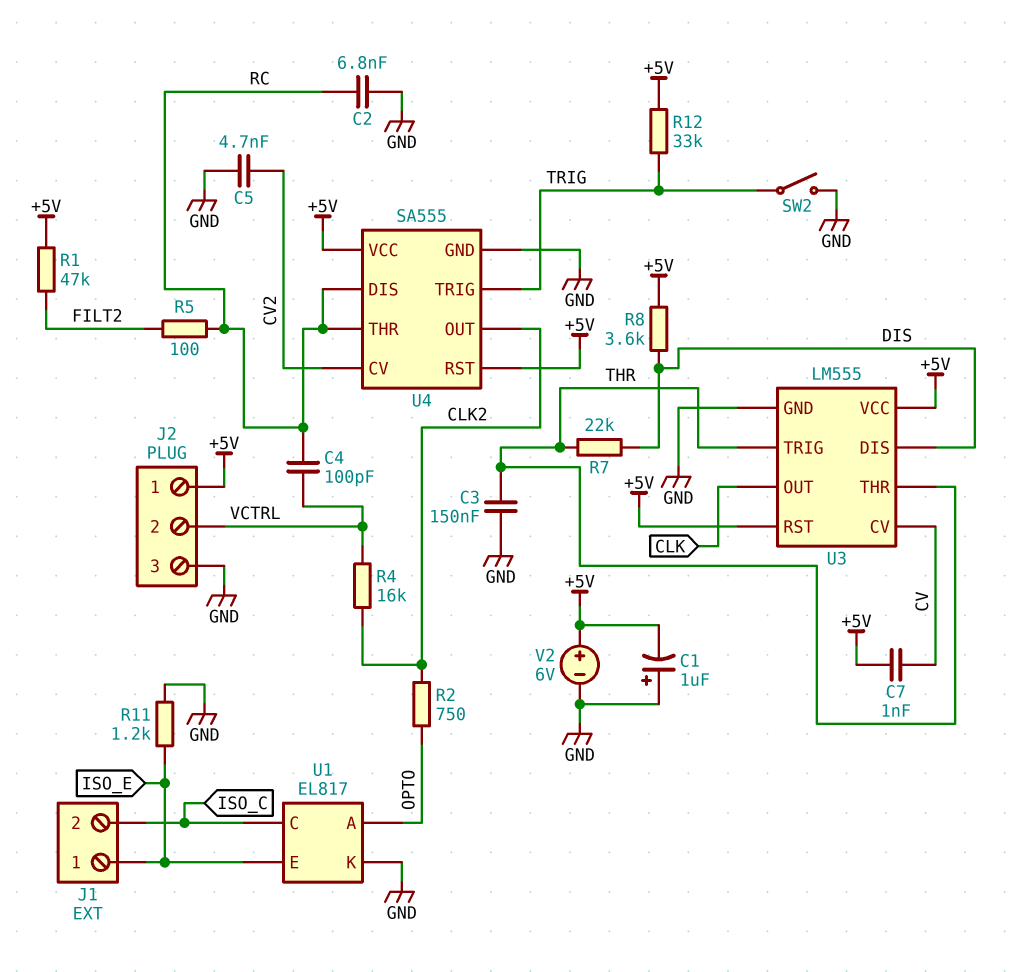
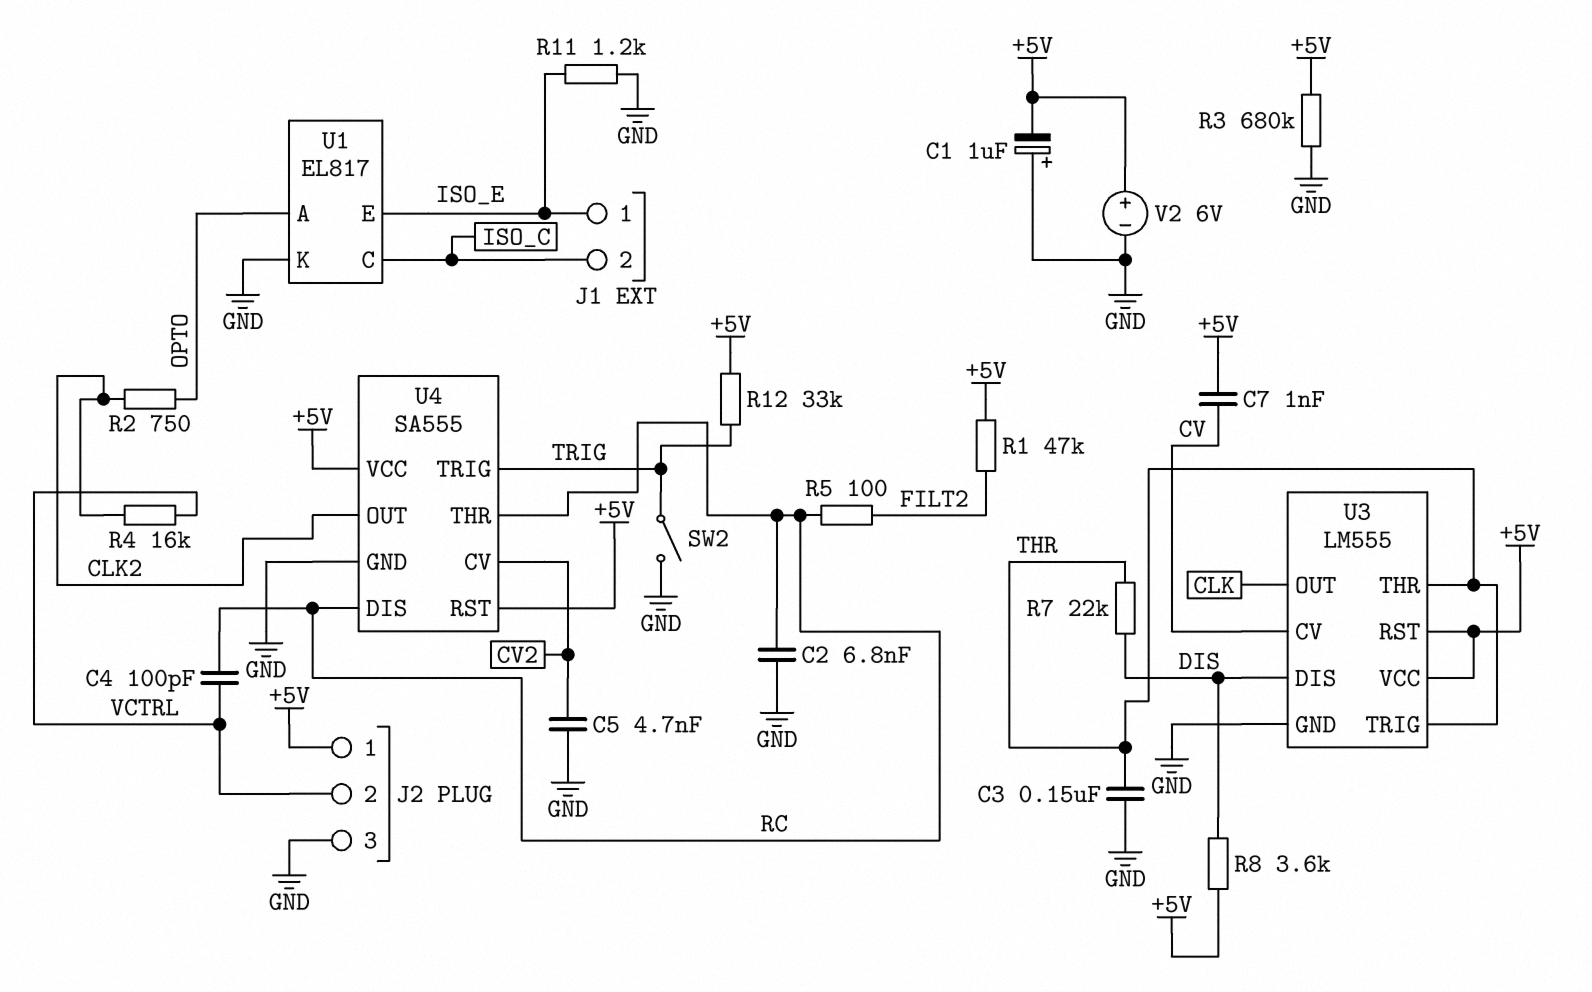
R3: none -> 680k (+5V, GND)

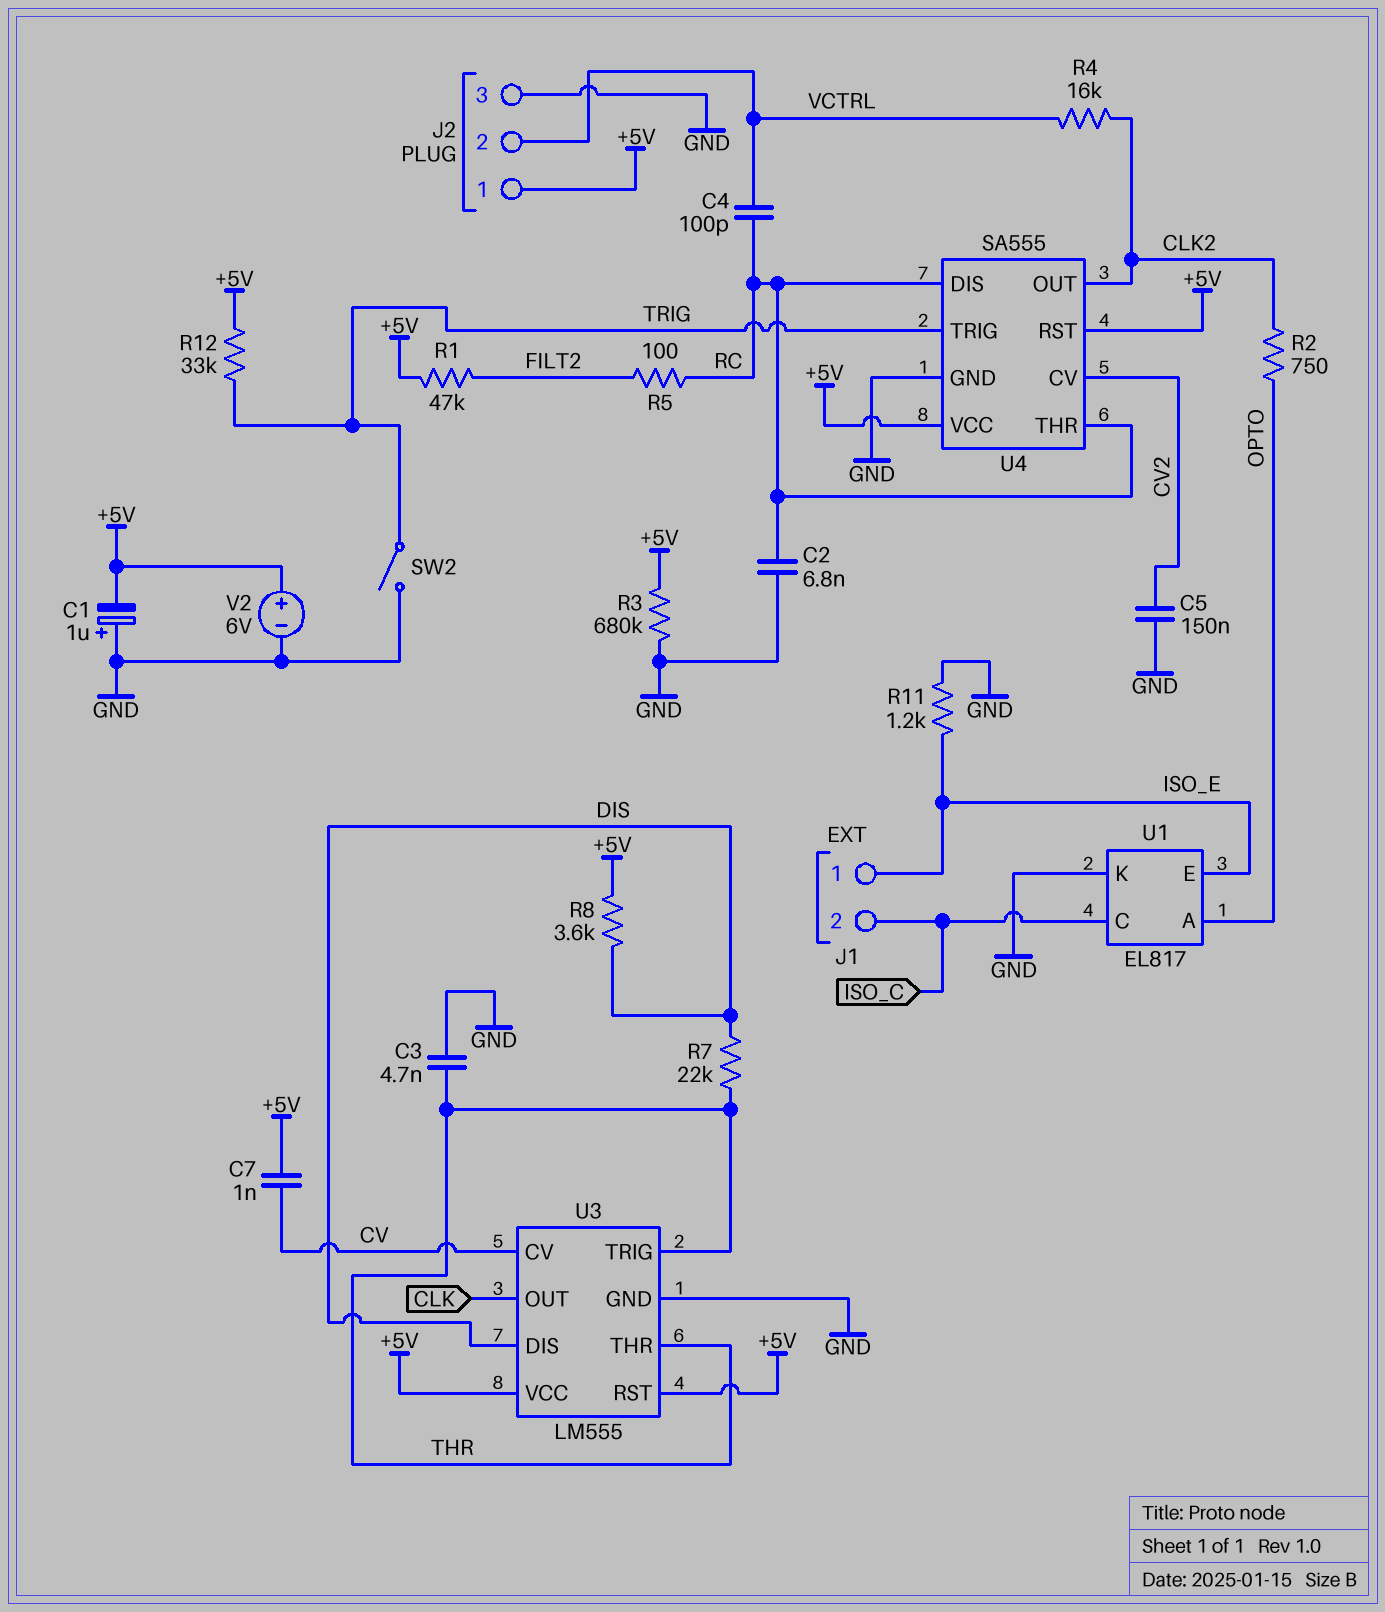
C3: 150nF (GND, THR) -> 4.7nF (GND, THR)
C5: 4.7nF (CV2, GND) -> 150nF (CV2, GND)

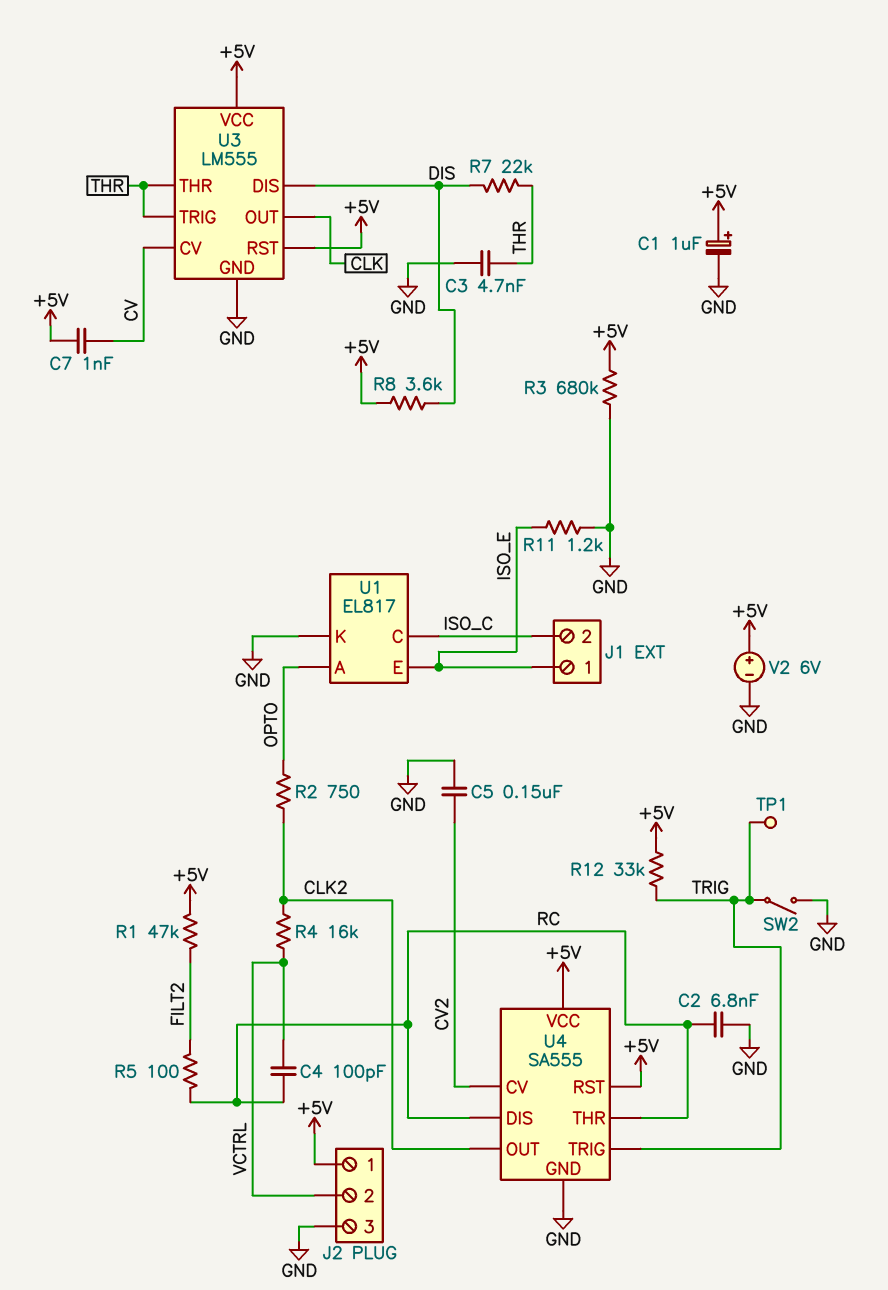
C1: 1uF (plus GND, minus +5V) -> 1uF (plus +5V, minus GND)
TP1: none -> test point (TRIG)

